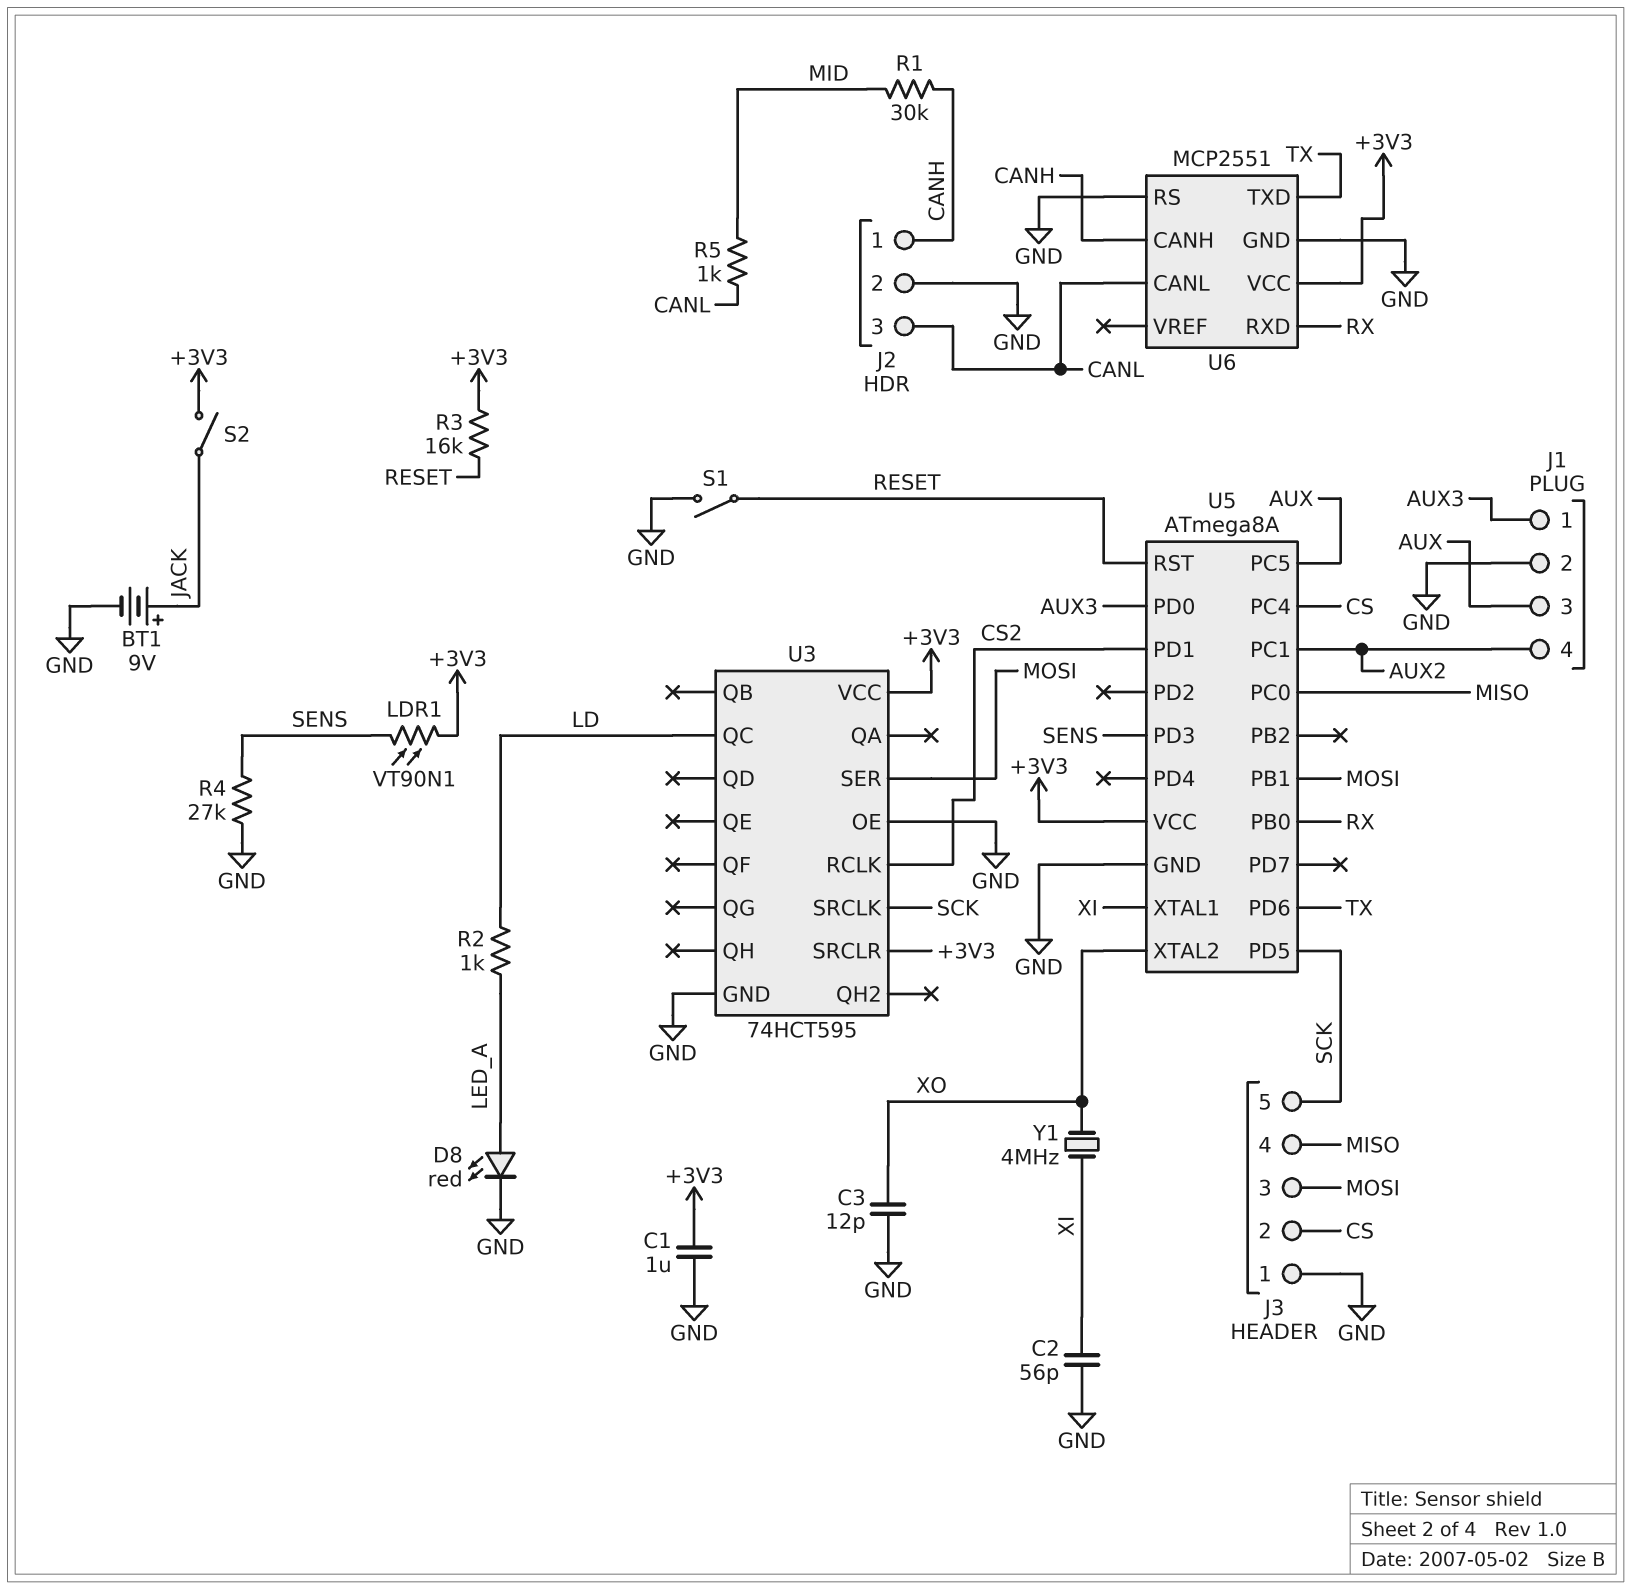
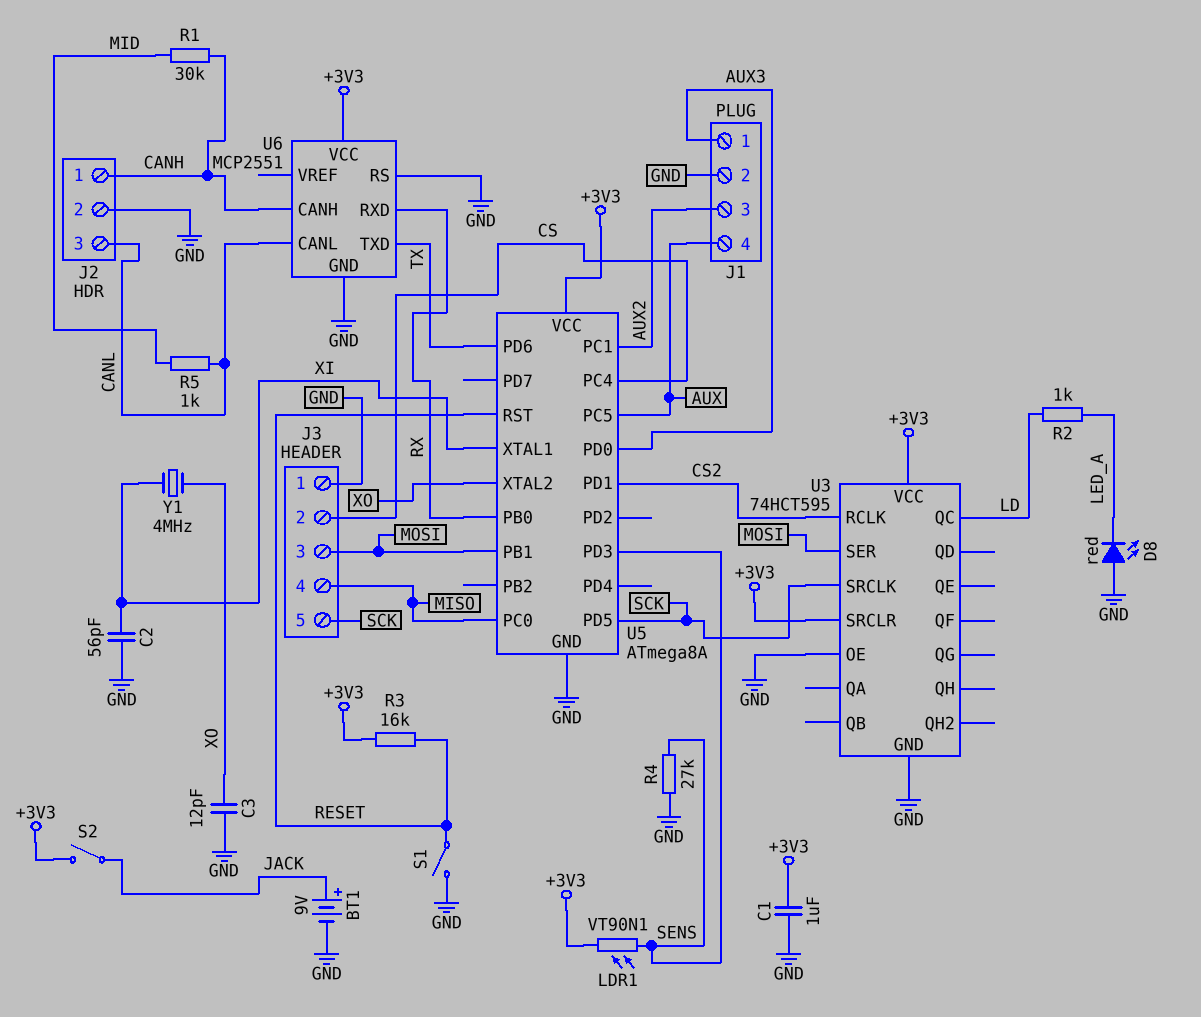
D8: LED red (A LED_A, K GND) -> LED red (A GND, K LED_A)
J1 pin 3: AUX -> AUX2
J1 pin 4: AUX2 -> AUX

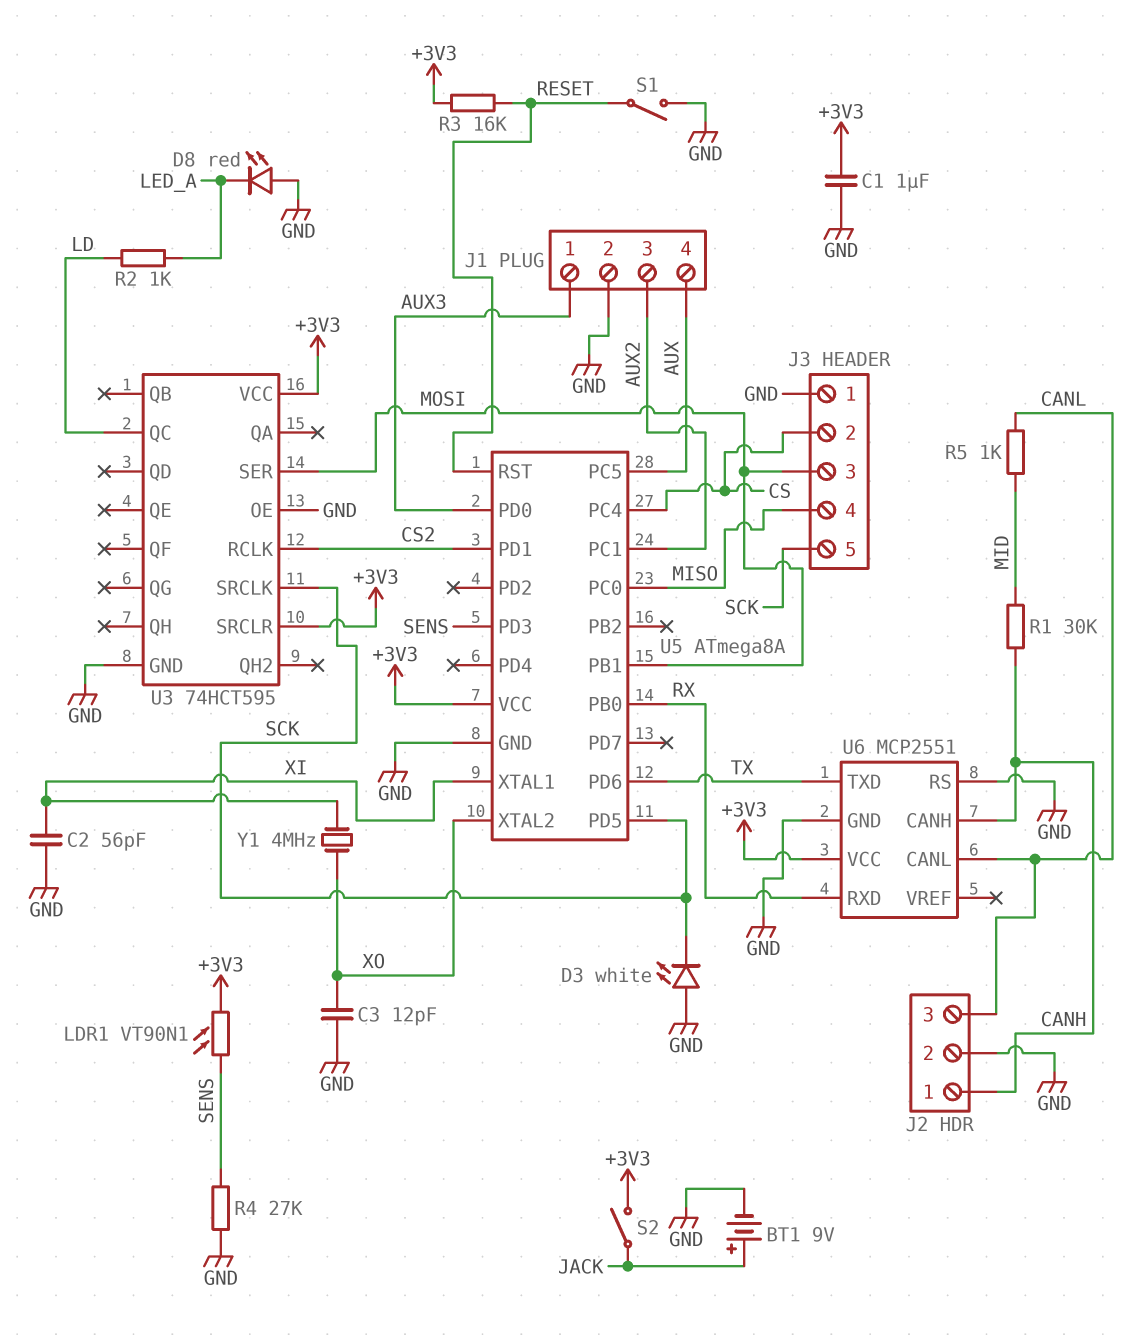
D3: none -> LED white (A GND, K SCK)

